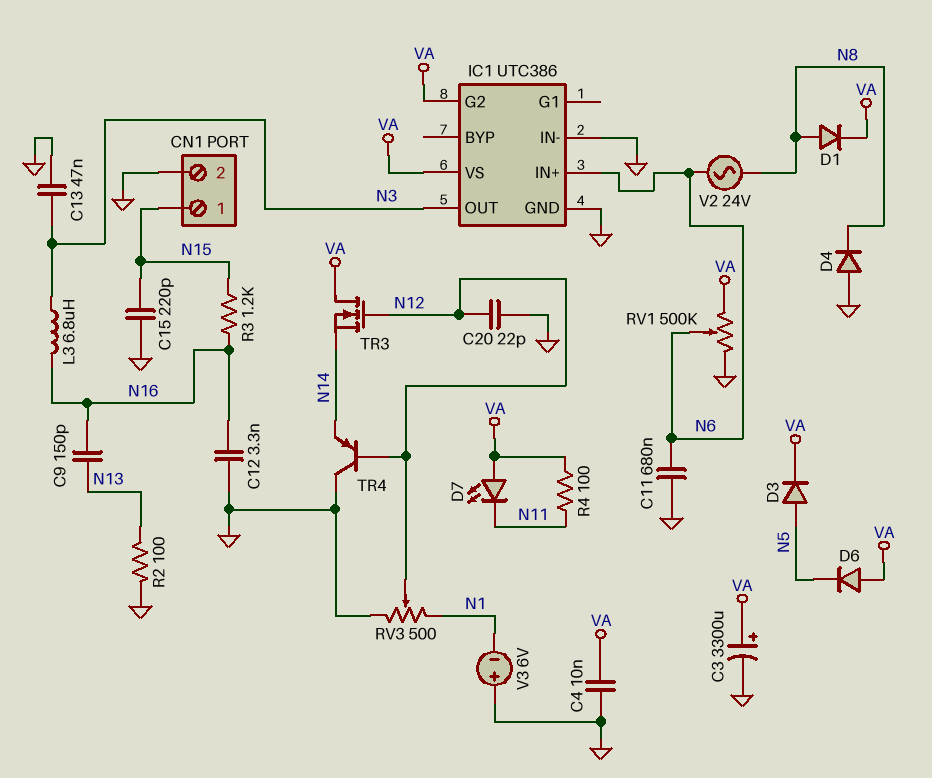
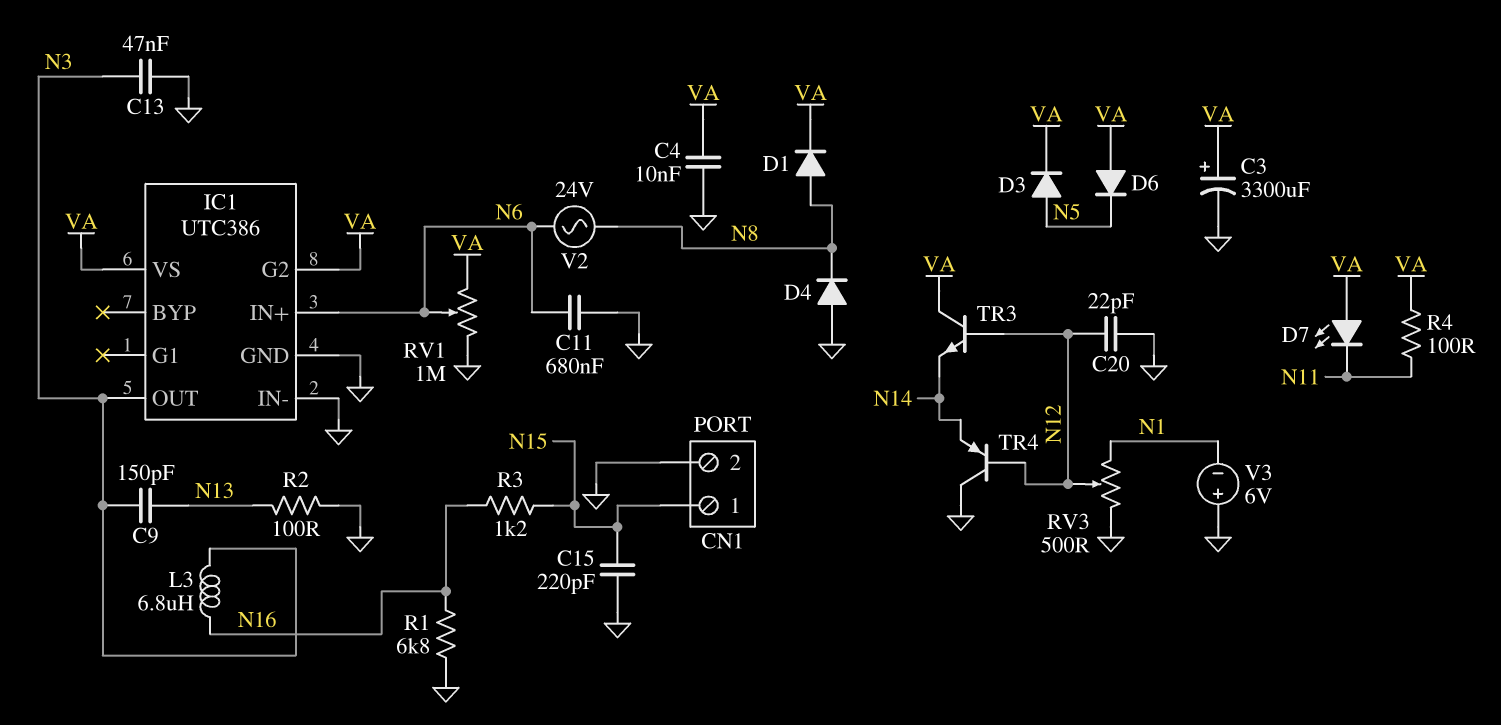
C9: 150pF (N13, N16) -> 150pF (N3, N13)
C12: 3.3nF (GND, N16) -> none
R1: none -> 6.8k (GND, N16)
RV1: 500k (GND, VA, wiper N6) -> 1M (GND, VA, wiper N6)
TR3: NMOS (G N12, D VA, S N14) -> NPN (B N12, C VA, E N14)

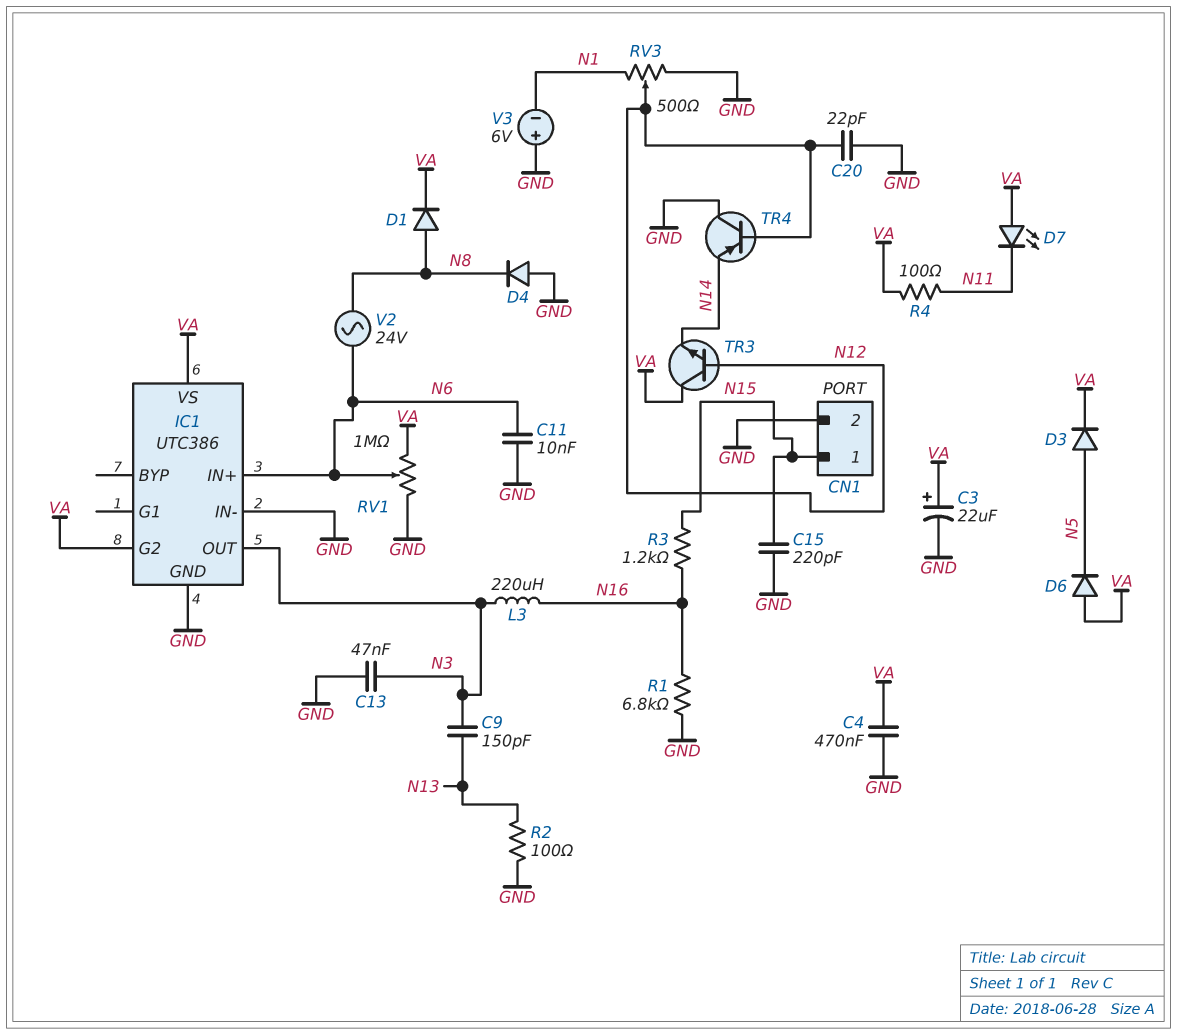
C3: 3300uF (plus VA, minus GND) -> 22uF (plus VA, minus GND)
C4: 10nF (GND, VA) -> 470nF (GND, VA)
C11: 680nF (GND, N6) -> 10nF (GND, N6)
L3: 6.8uH (N3, N16) -> 220uH (N3, N16)

